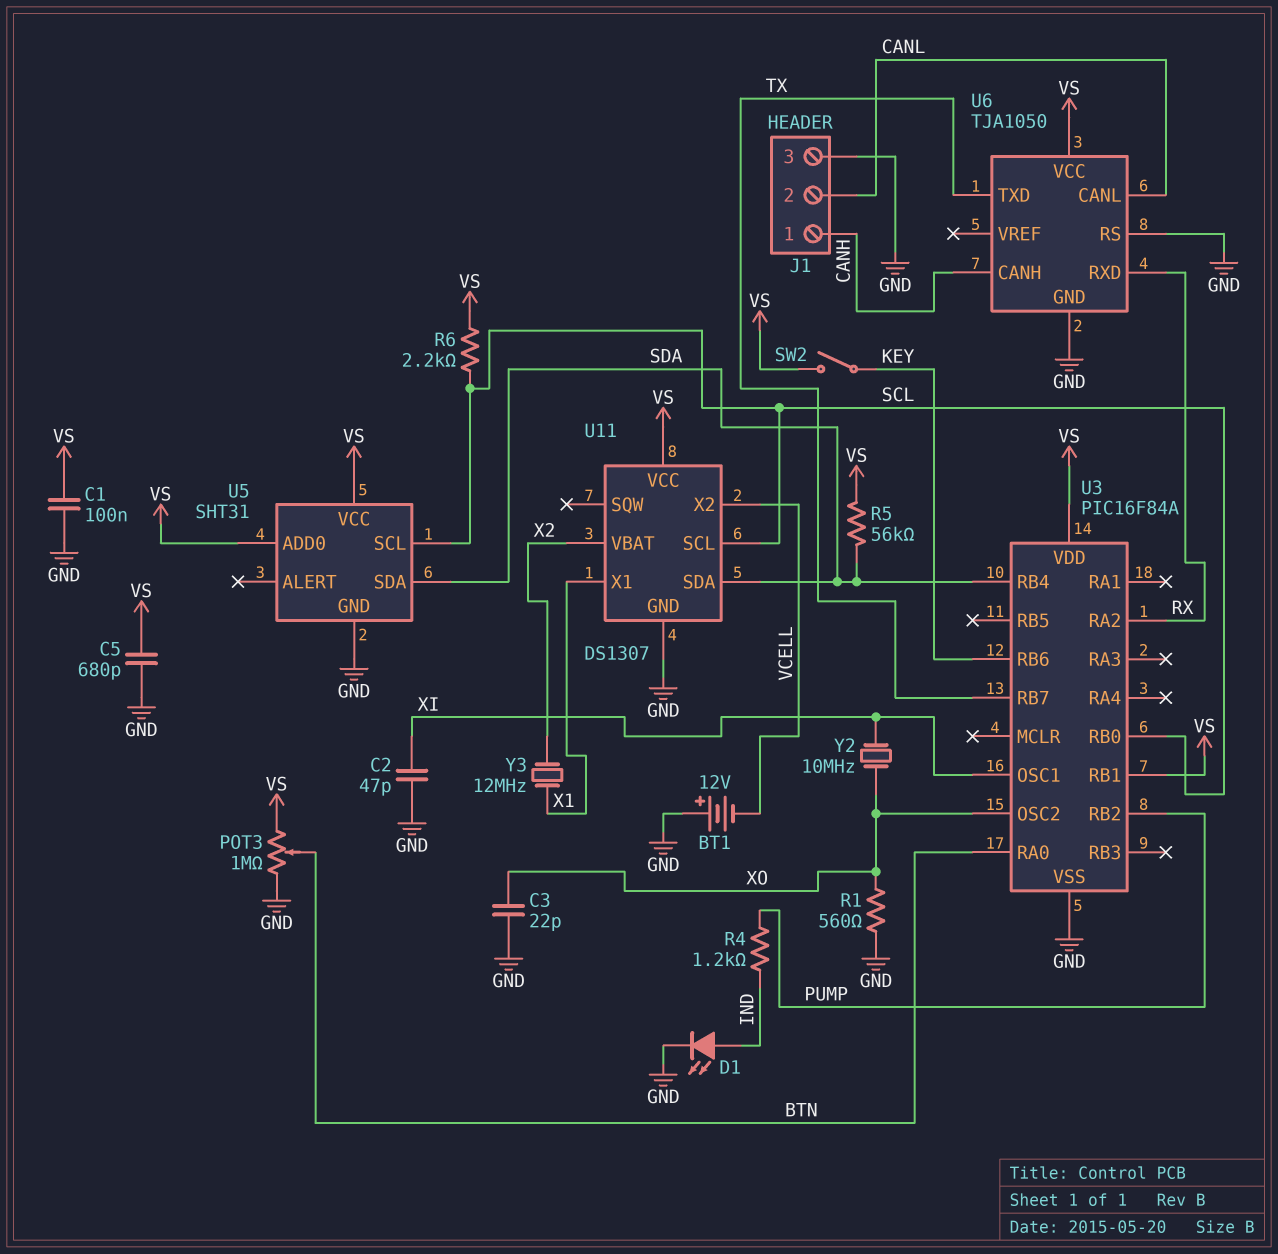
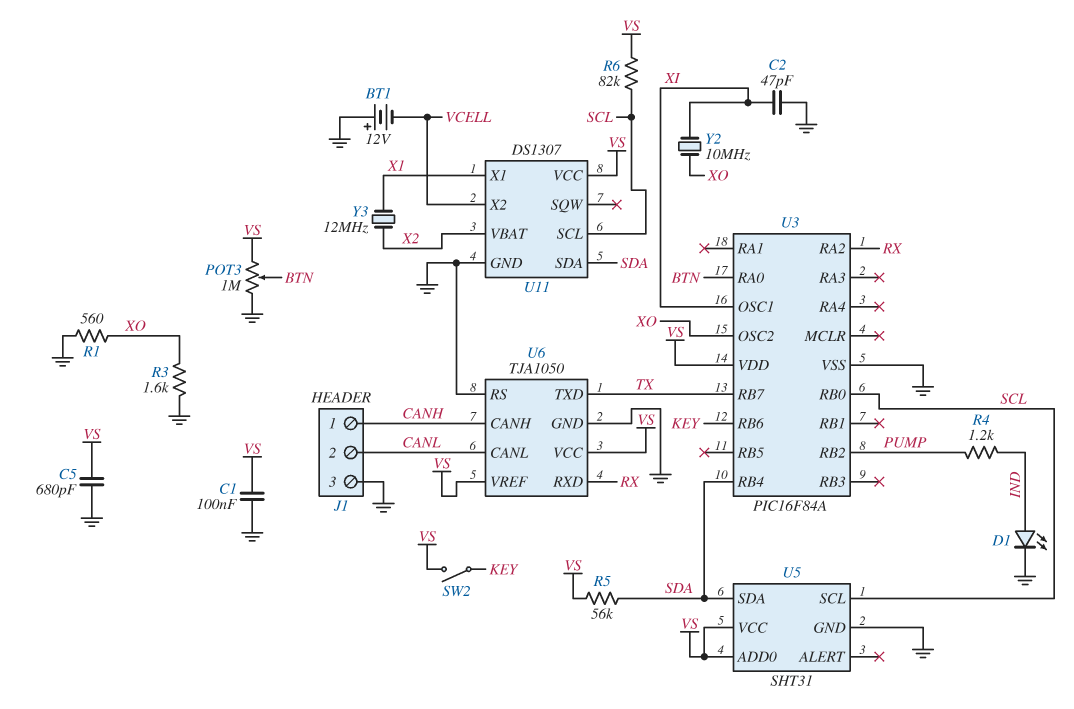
C3: 22pF (GND, XO) -> none
R3: none -> 1.6k (GND, XO)
R6: 2.2k (SCL, VS) -> 82k (SCL, VS)
U3 pin RB1: VS -> none
U6 pin VREF: none -> VS

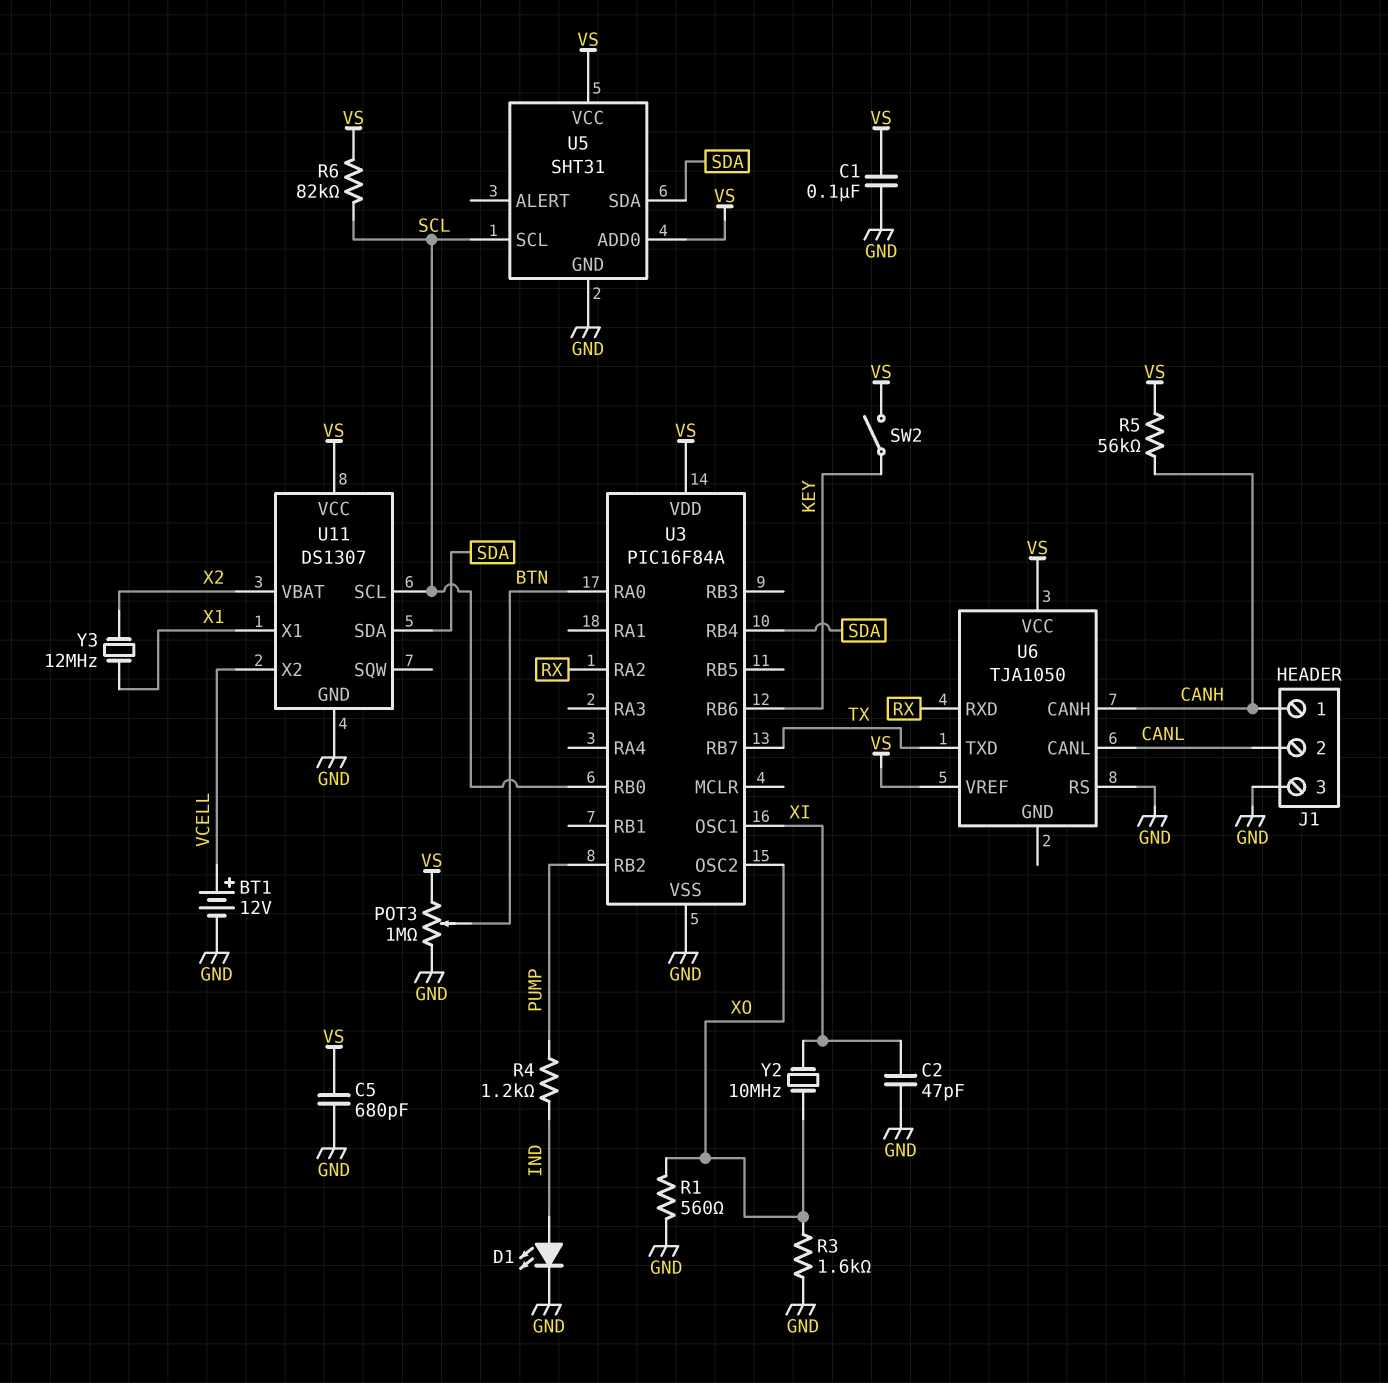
BT1: 12V (plus GND, minus VCELL) -> 12V (plus VCELL, minus GND)
R5: 56k (SDA, VS) -> 56k (CANH, VS)
U6 pin GND: GND -> none

